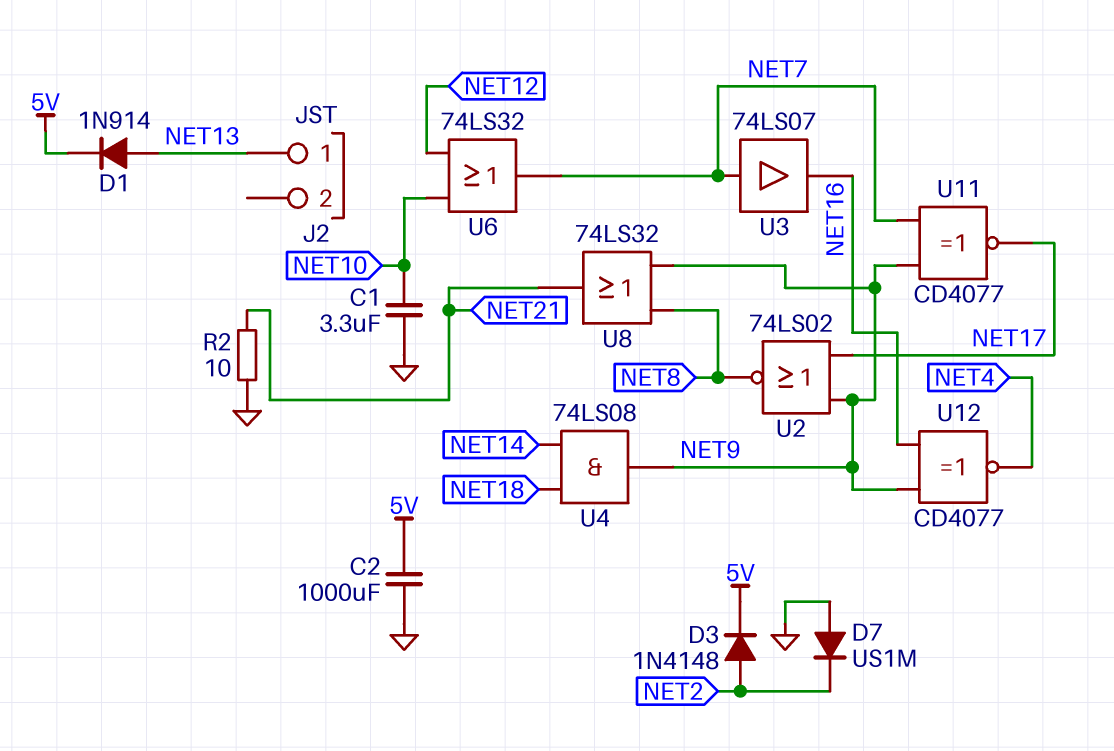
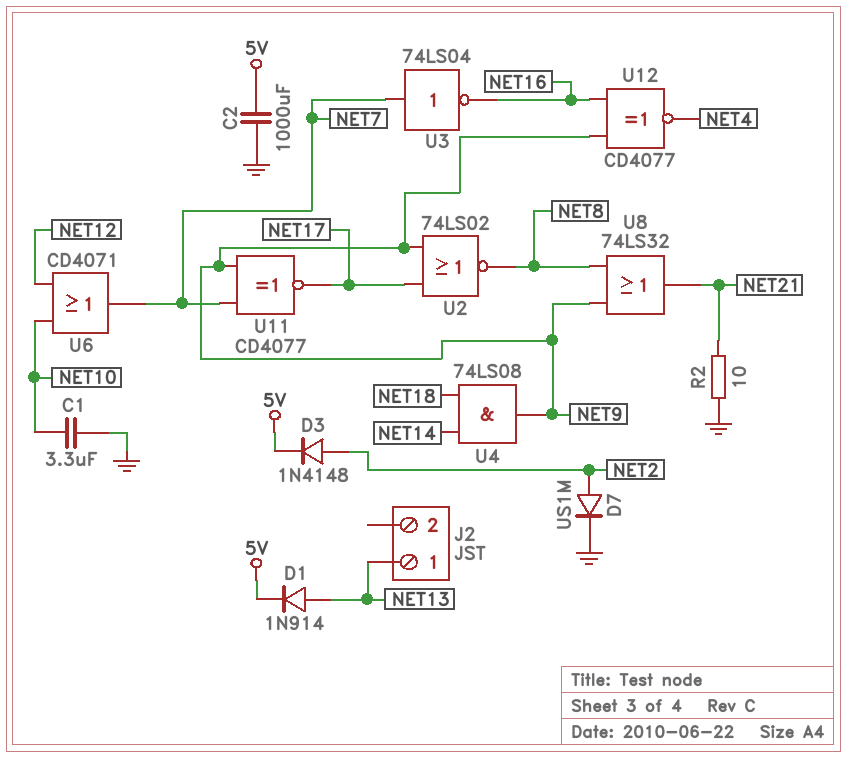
D7: diode US1M (A GND, K NET2) -> diode US1M (A NET2, K GND)
U3: buffer 74LS07 (in NET7, out NET16) -> NOT 74LS04 (in NET7, out NET16)
U6: OR 74LS32 (in NET10, in NET12, out NET7) -> OR CD4071 (in NET10, in NET12, out NET7)

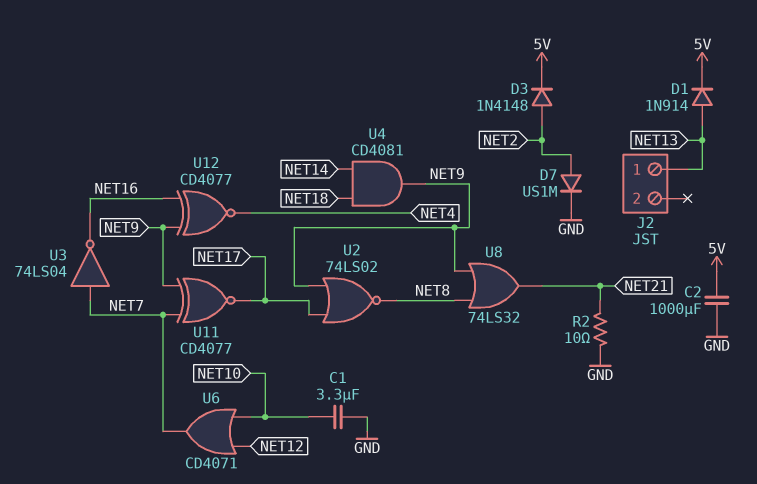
U4: AND 74LS08 (in NET14, in NET18, out NET9) -> AND CD4081 (in NET14, in NET18, out NET9)

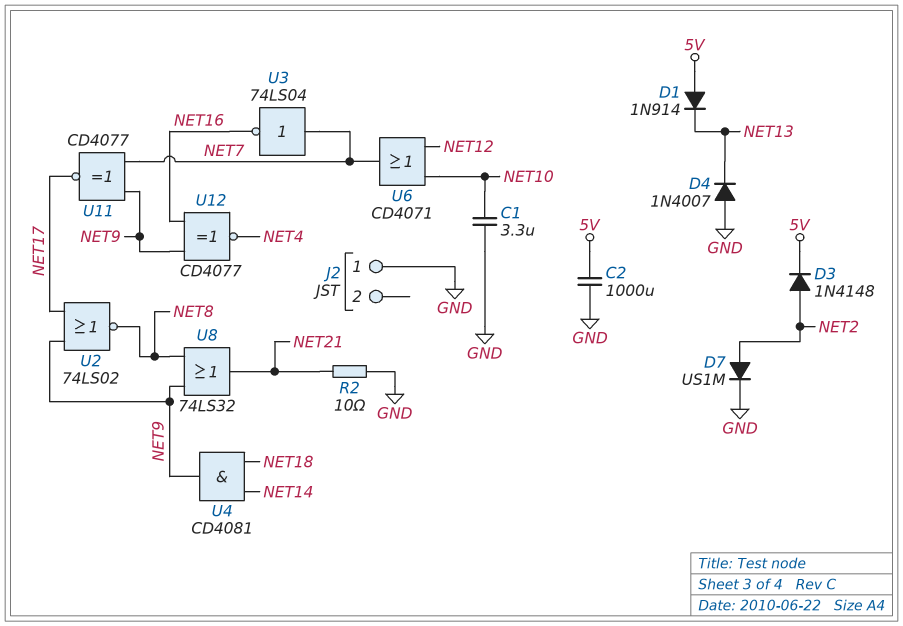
D1: diode 1N914 (A NET13, K 5V) -> diode 1N914 (A 5V, K NET13)
D4: none -> diode 1N4007 (A GND, K NET13)
J2 pin 1: NET13 -> GND

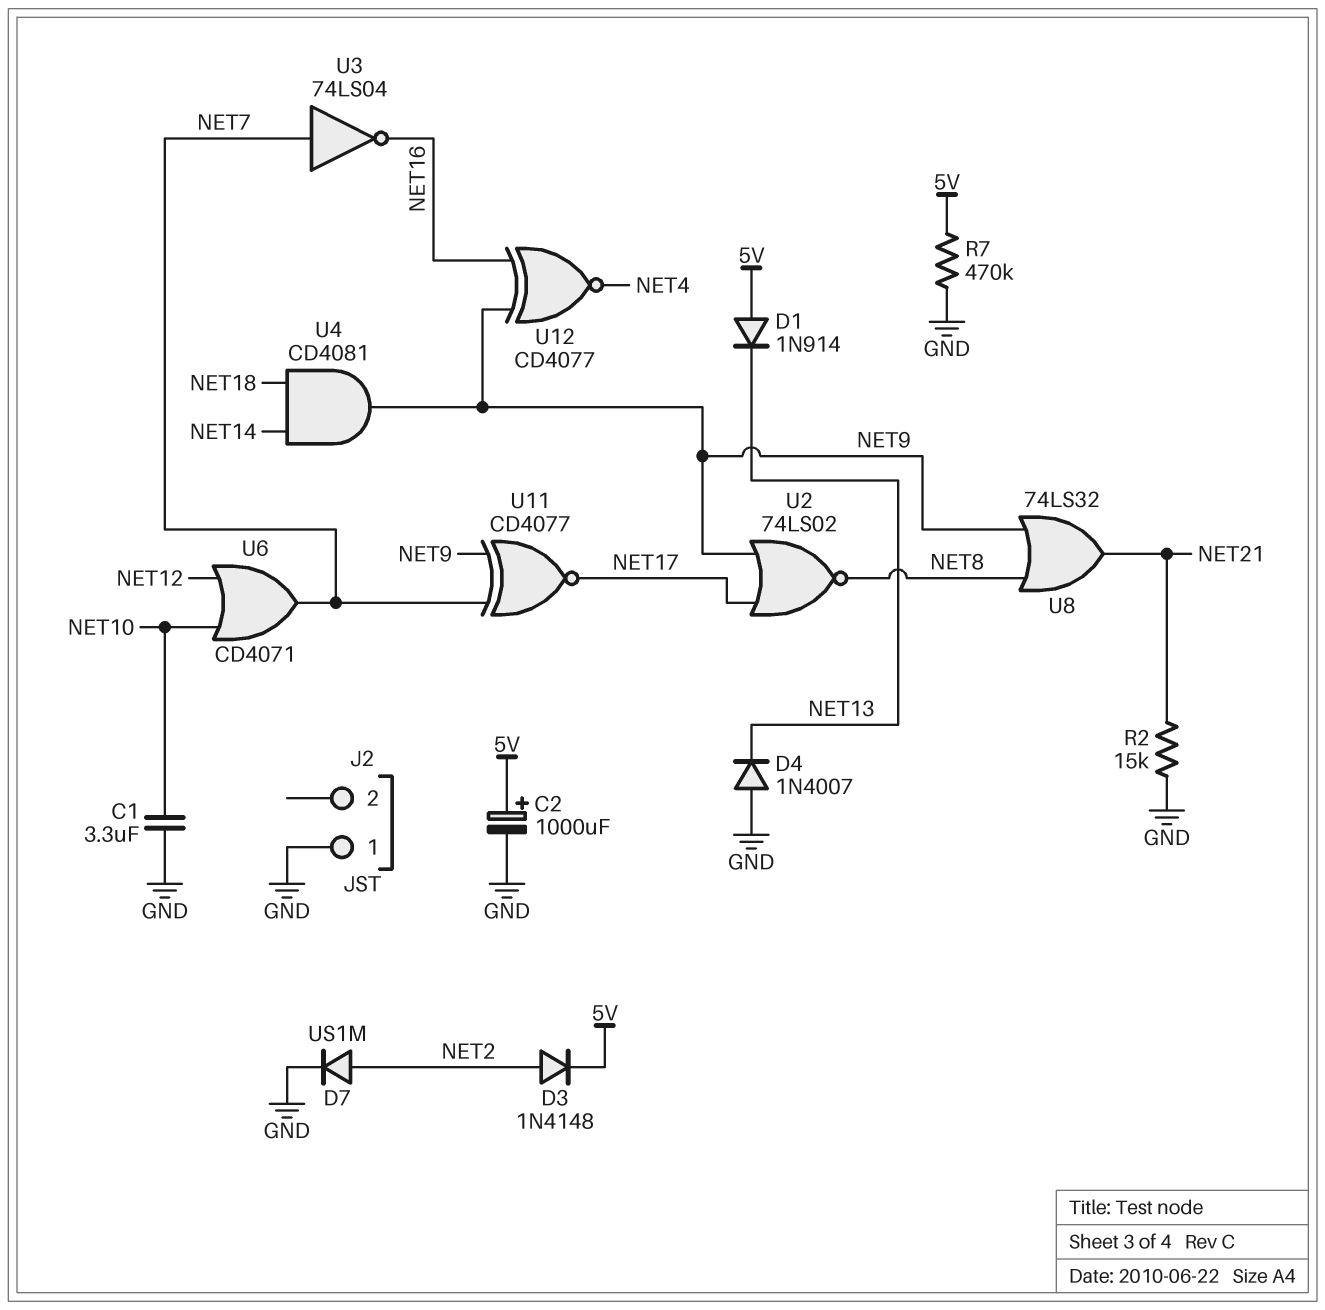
C2: 1000uF (5V, GND) -> 1000uF (plus 5V, minus GND)
R2: 10 (GND, NET21) -> 15k (GND, NET21)
R7: none -> 470k (5V, GND)

